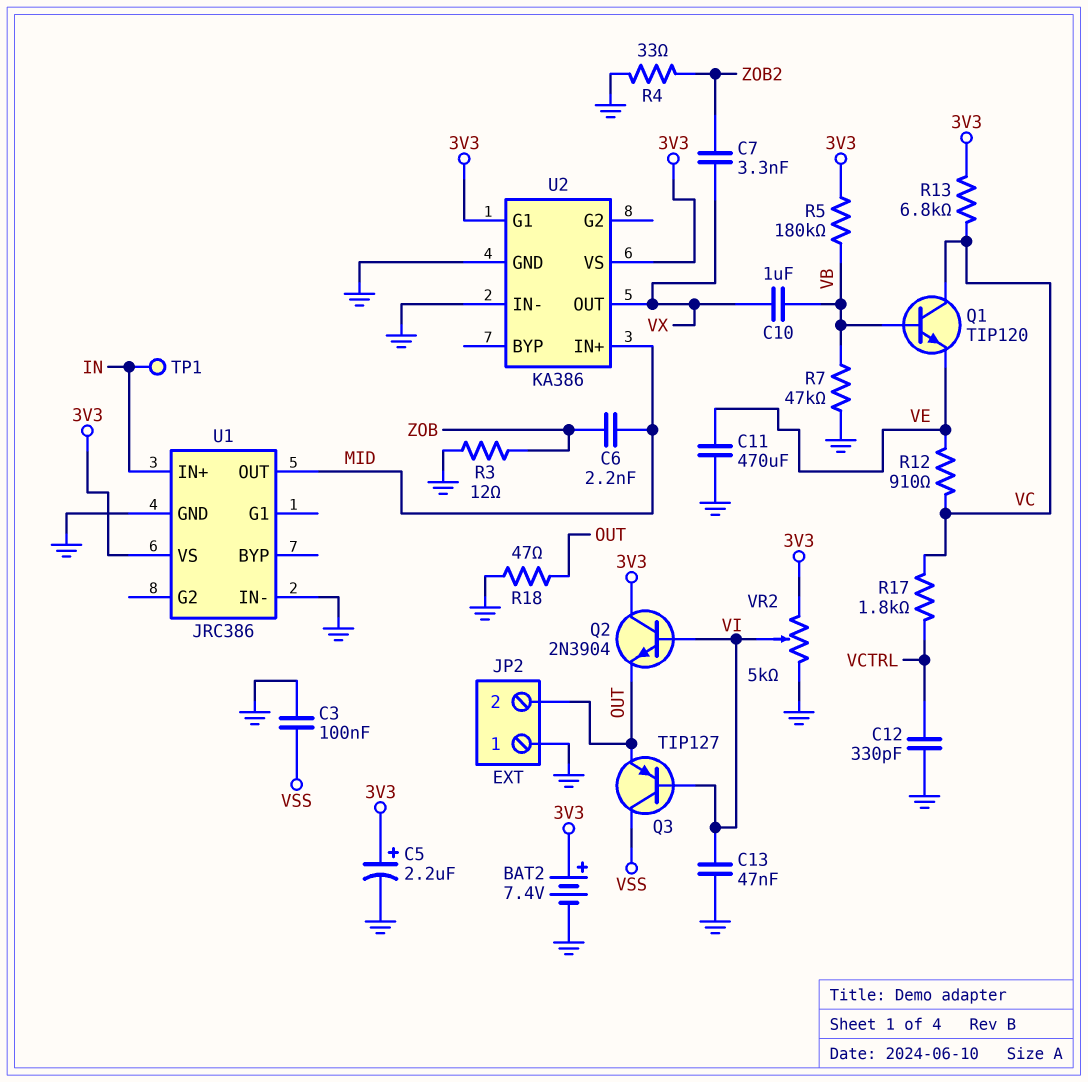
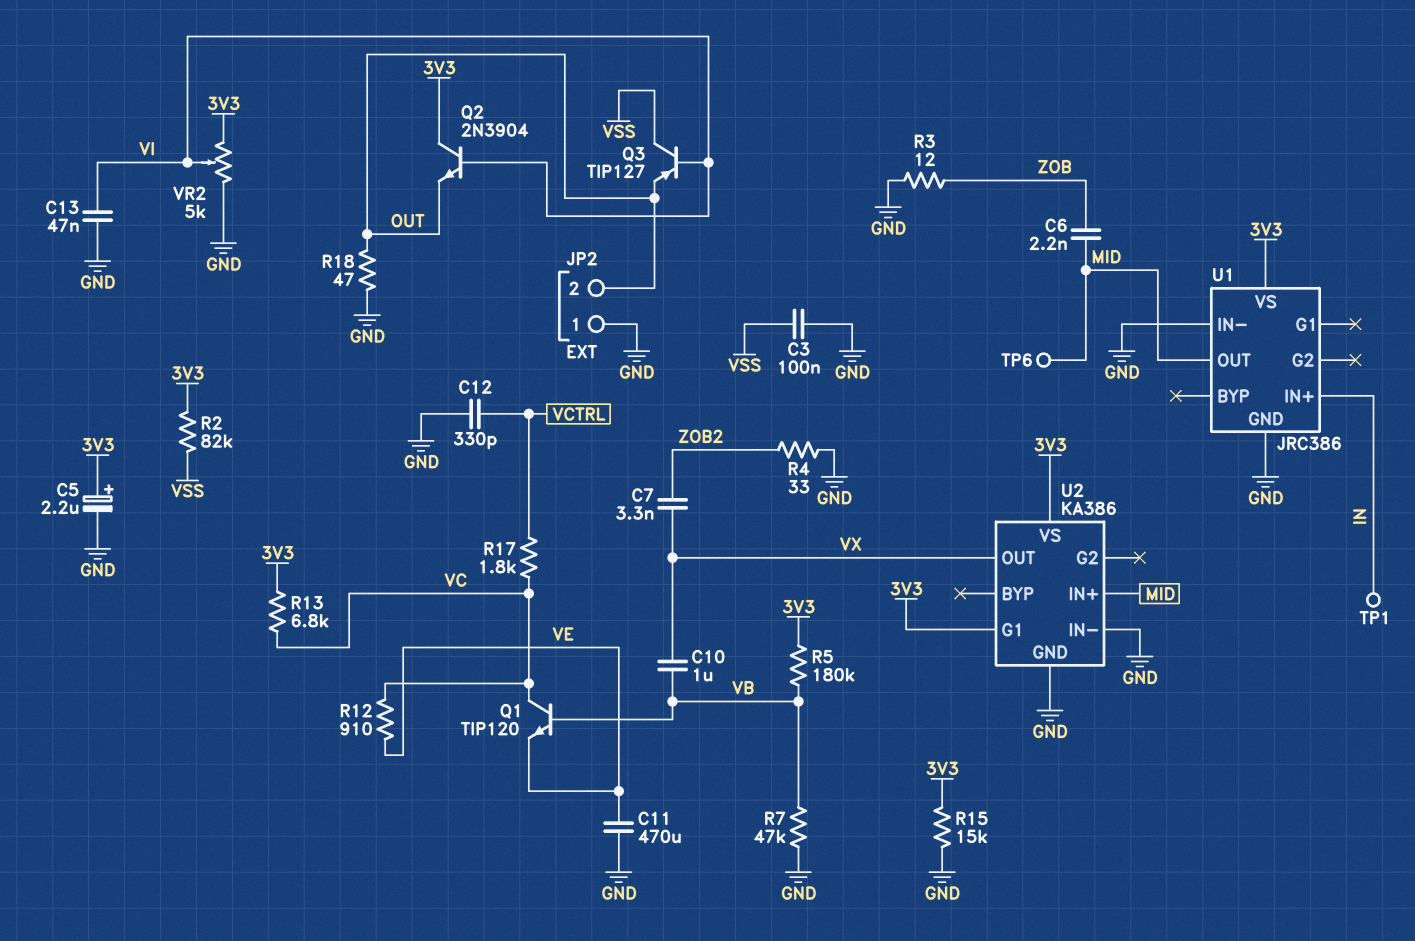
BAT2: 7.4V (plus 3V3, minus GND) -> none
R2: none -> 82k (3V3, VSS)
R15: none -> 15k (3V3, GND)
TP6: none -> test point (MID)

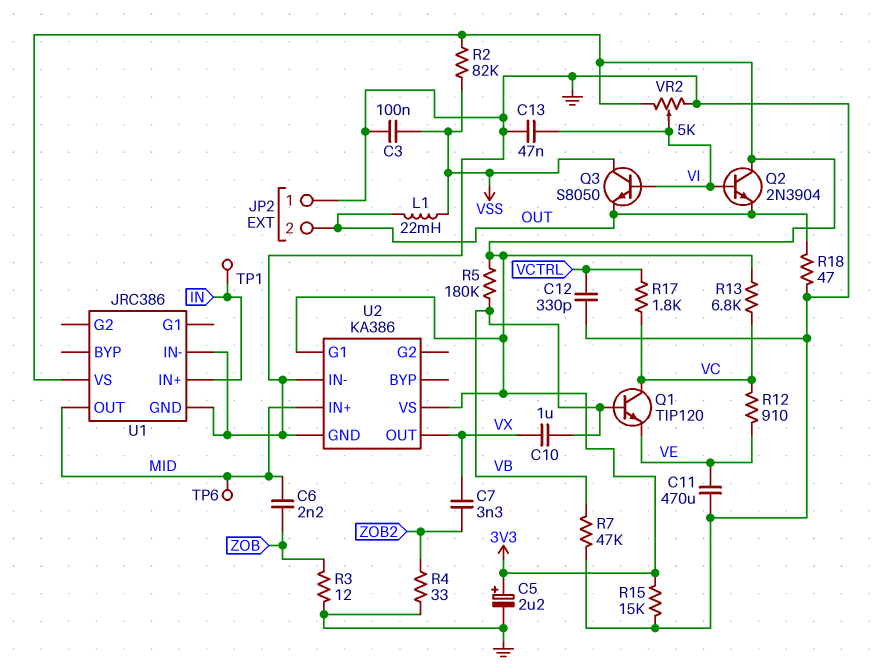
L1: none -> 22mH (OUT, VSS)
Q3: PNP TIP127 (B VI, C VSS, E OUT) -> NPN S8050 (B VI, C VSS, E OUT)

